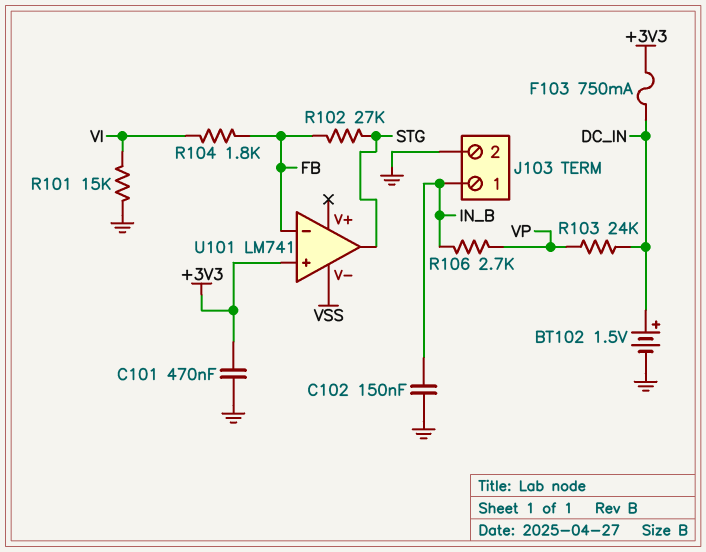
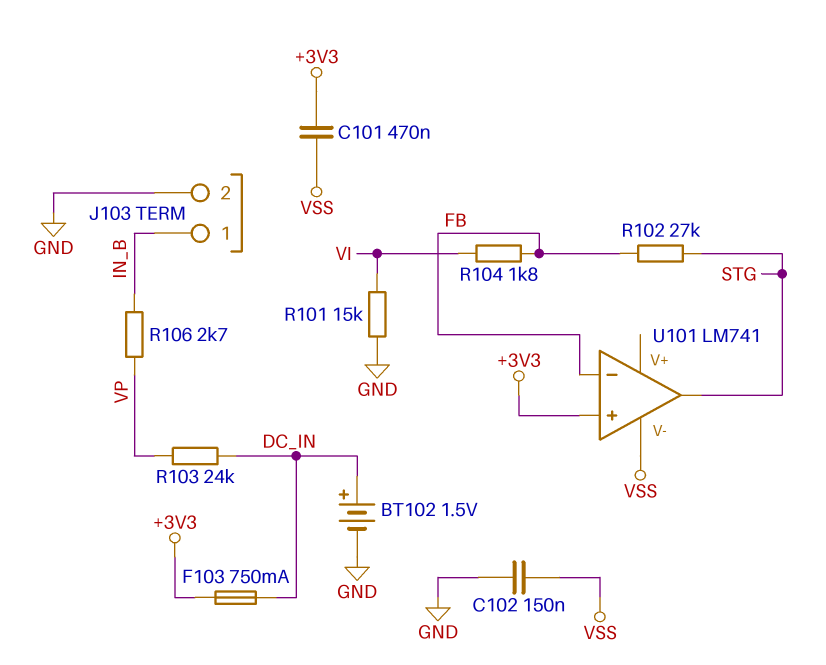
C101: 470nF (+3V3, GND) -> 470nF (+3V3, VSS)
C102: 150nF (GND, IN_B) -> 150nF (GND, VSS)

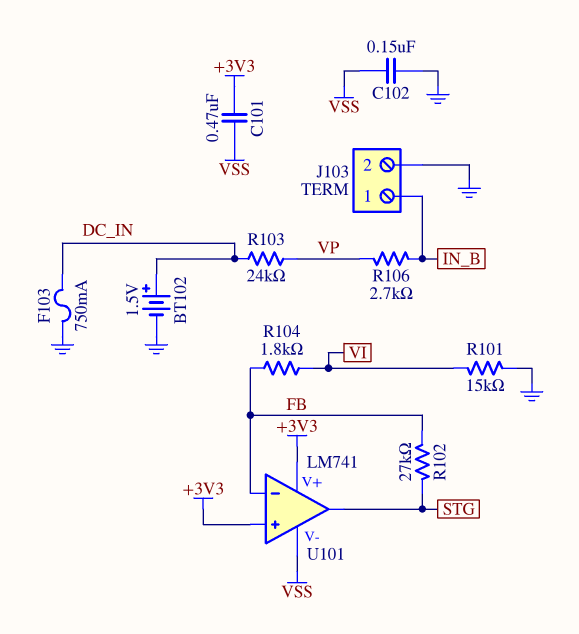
F103: 750mA (+3V3, DC_IN) -> 750mA (DC_IN, GND)
U101 pin V+: none -> +3V3

